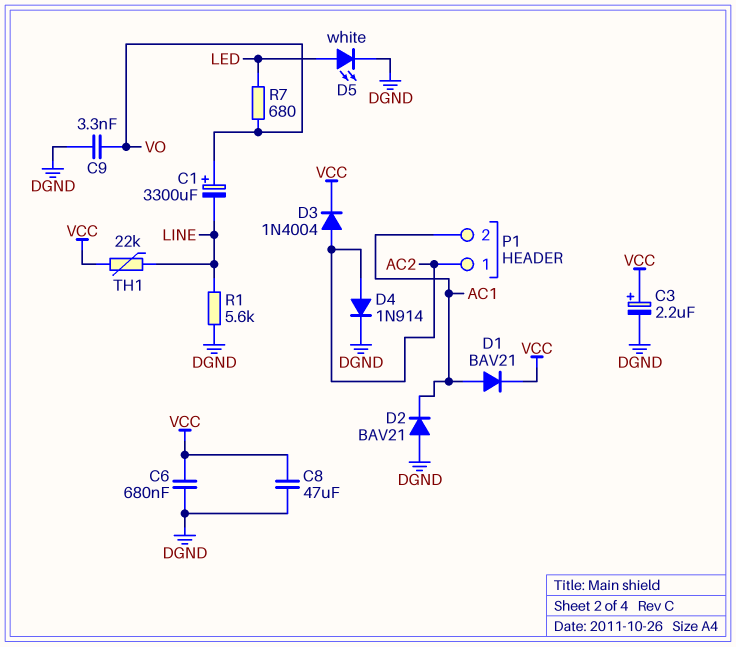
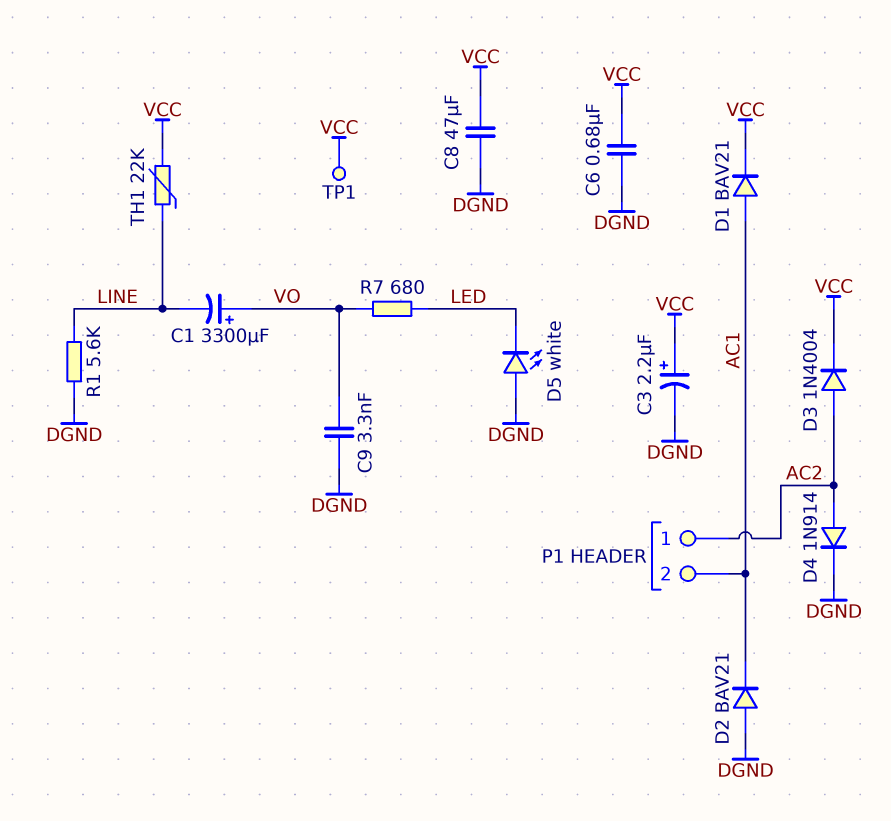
D5: LED white (A LED, K DGND) -> LED white (A DGND, K LED)
TP1: none -> test point (VCC)

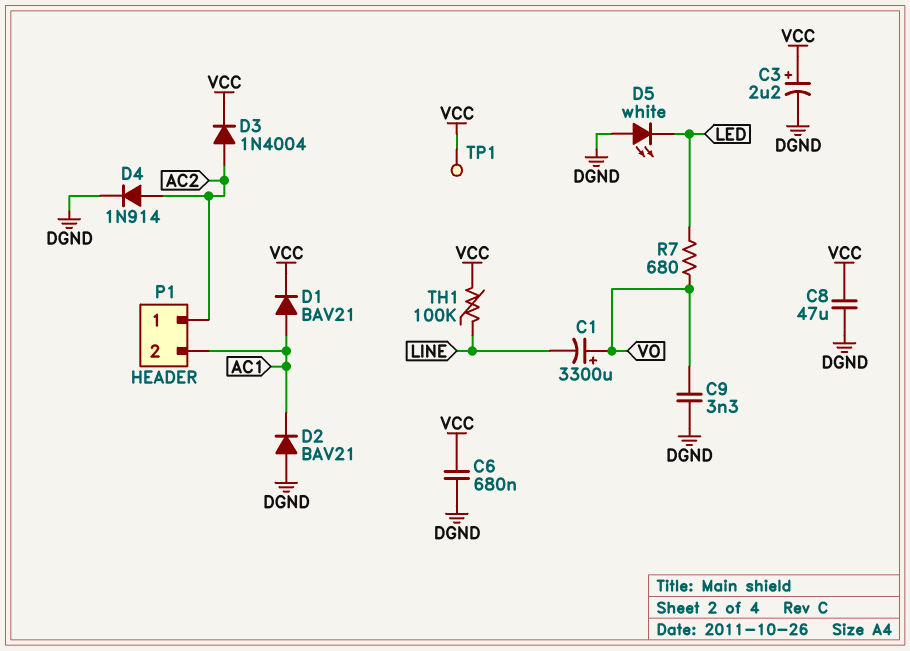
R1: 5.6k (DGND, LINE) -> none
TH1: 22k (LINE, VCC) -> 100k (LINE, VCC)

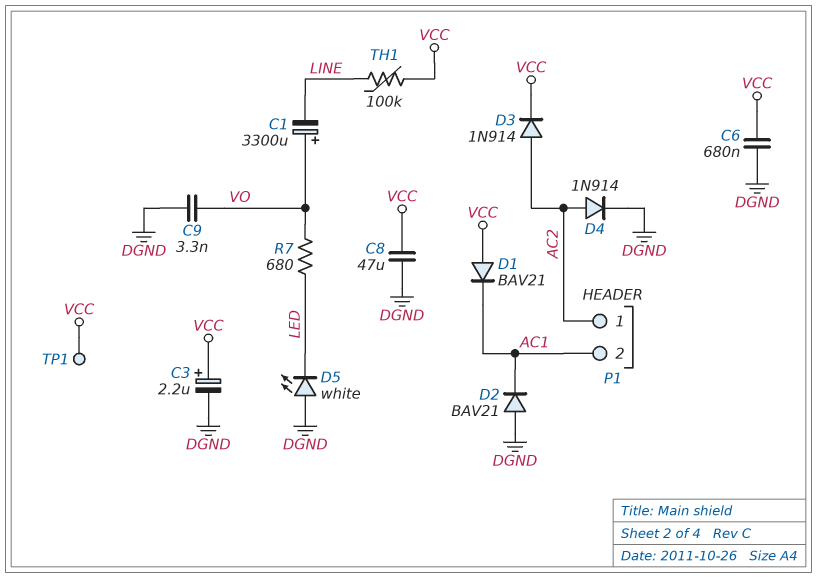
D1: diode BAV21 (A AC1, K VCC) -> diode BAV21 (A VCC, K AC1)
D3: diode 1N4004 (A AC2, K VCC) -> diode 1N914 (A AC2, K VCC)

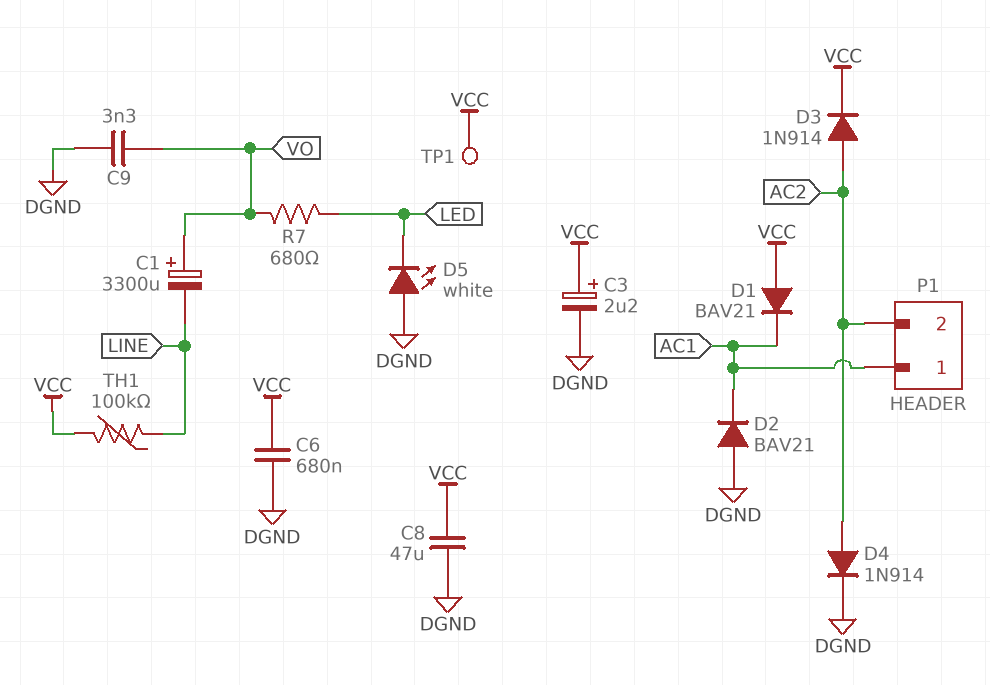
P1 pin 1: AC2 -> AC1
P1 pin 2: AC1 -> AC2

